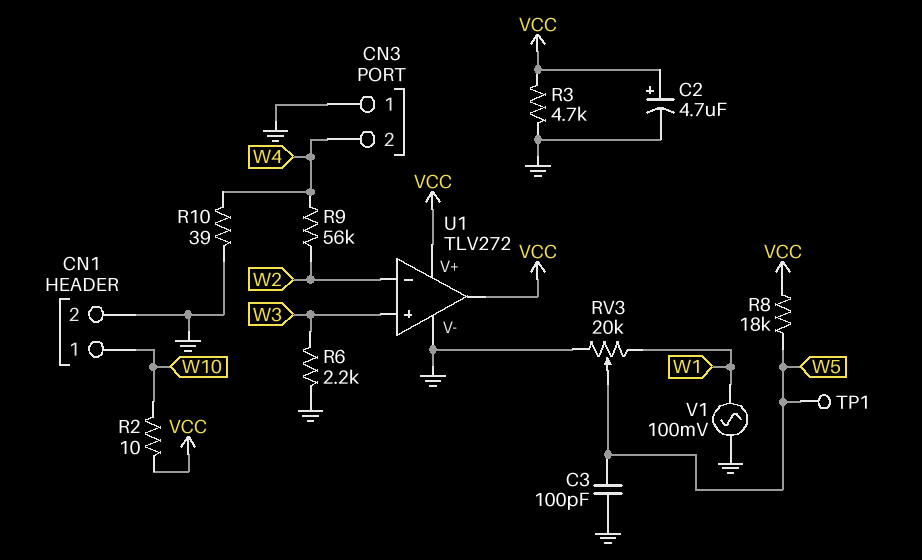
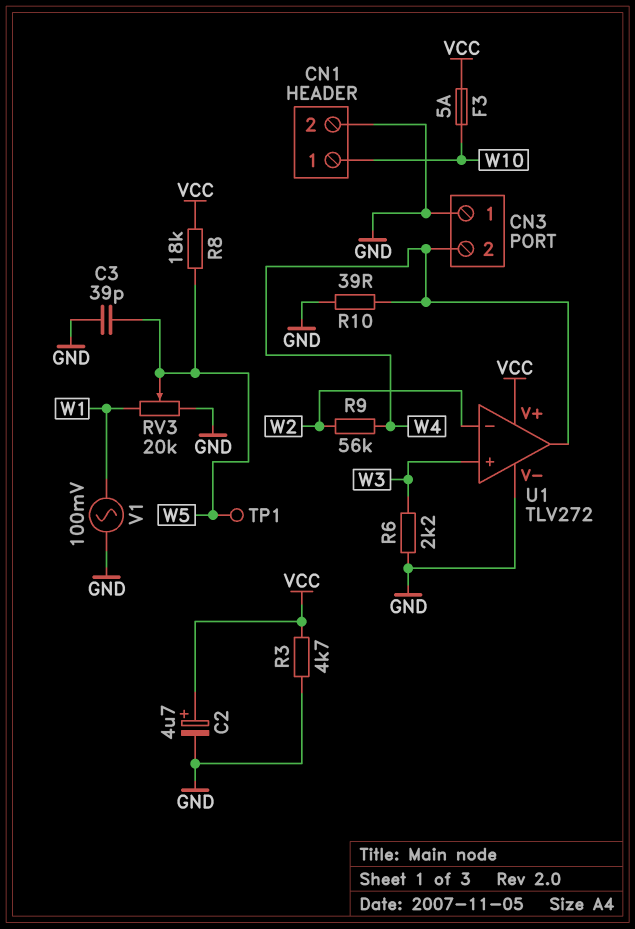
C3: 100pF (GND, W5) -> 39pF (GND, W5)
F3: none -> 5A (VCC, W10)
R2: 10 (VCC, W10) -> none
U1 pin out: VCC -> W4

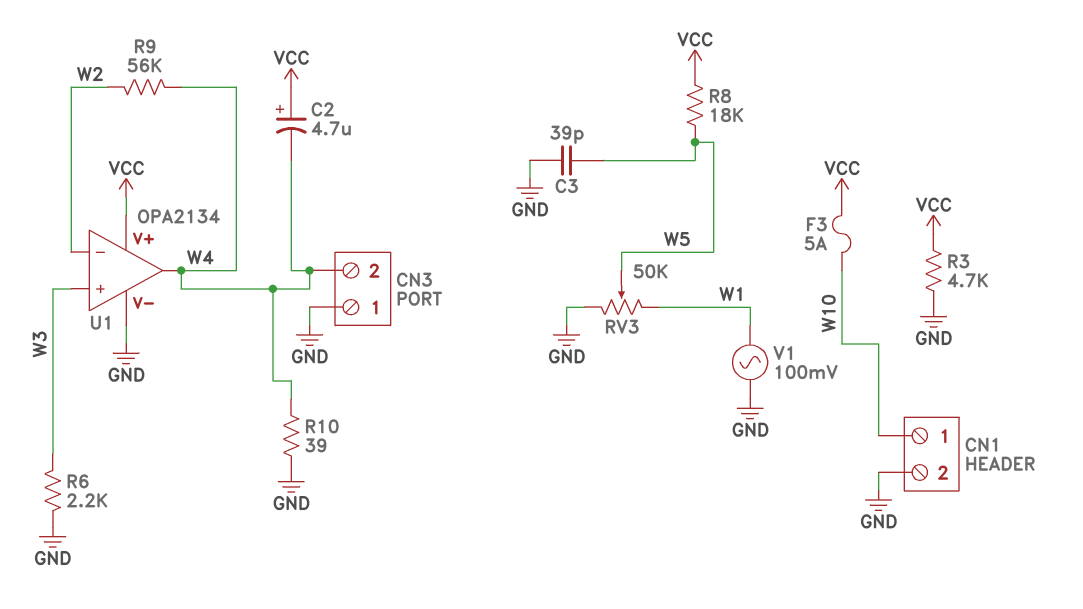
C2: 4.7uF (plus VCC, minus GND) -> 4.7uF (plus VCC, minus W4)
RV3: 20k (GND, W1, wiper W5) -> 50k (GND, W1, wiper W5)
TP1: test point (W5) -> none
U1: TLV272 -> OPA2134

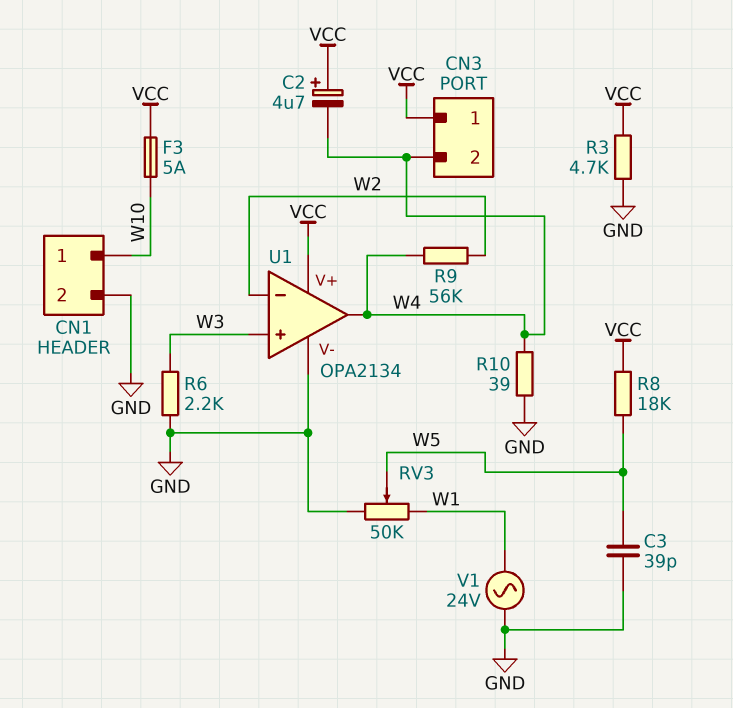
CN3 pin 1: GND -> VCC
V1: AC 100mV (GND, W1) -> AC 24V (GND, W1)

